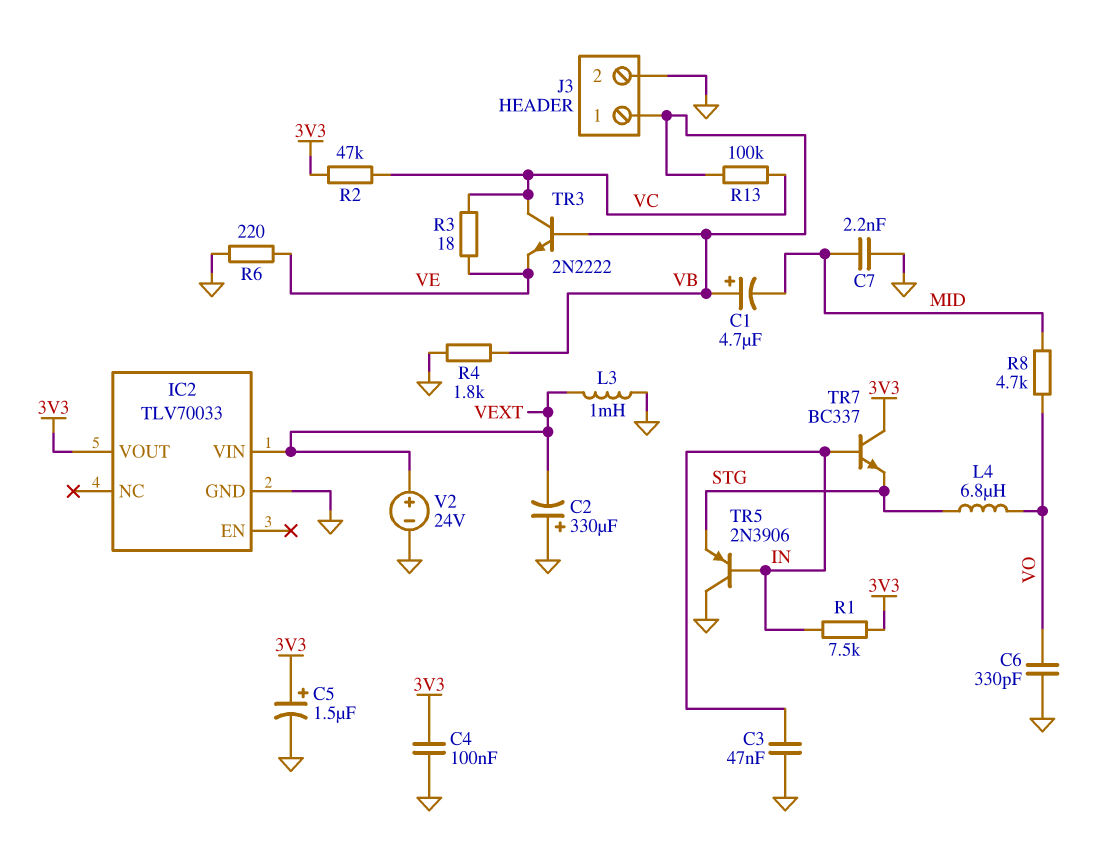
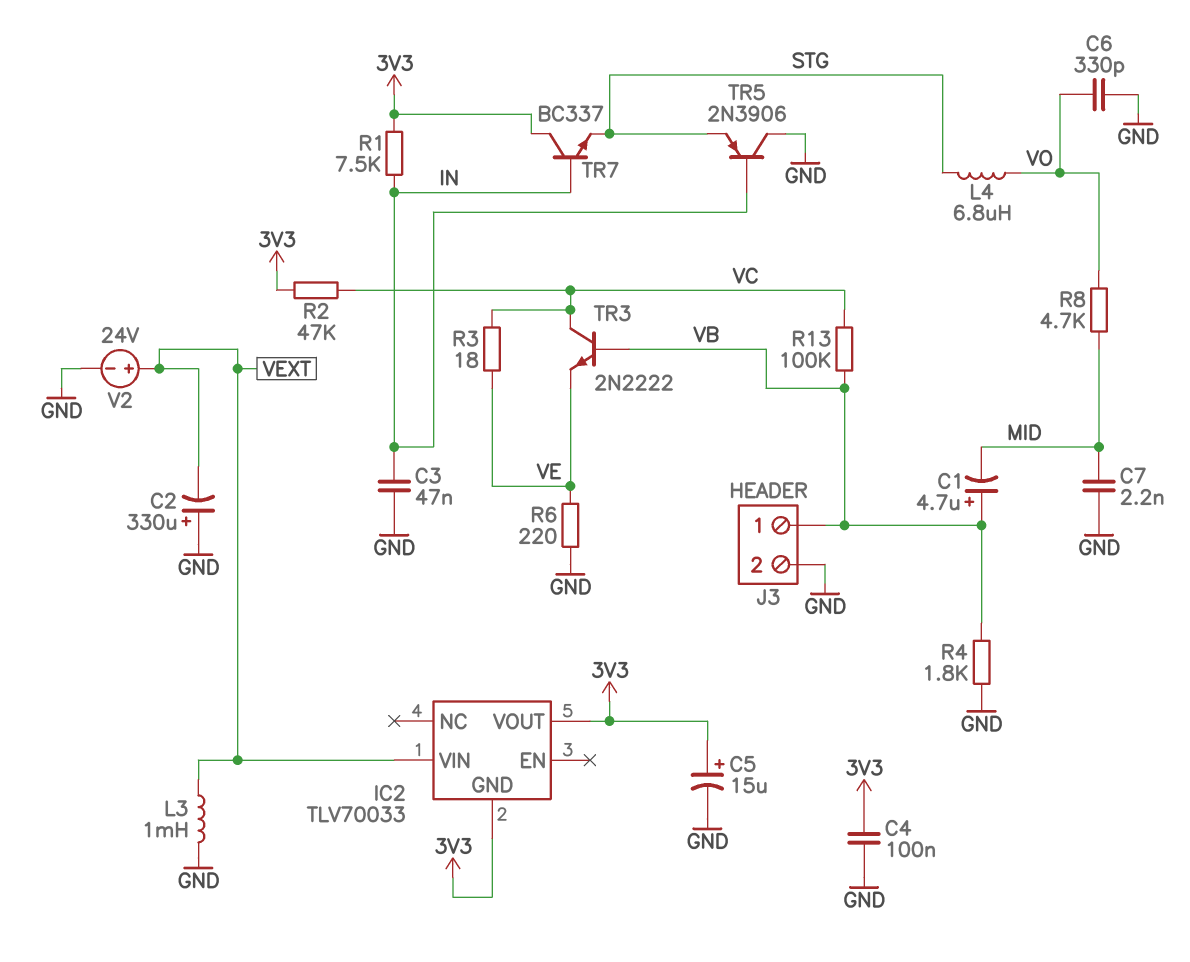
C5: 1.5uF (plus 3V3, minus GND) -> 15uF (plus 3V3, minus GND)
IC2 pin GND: GND -> 3V3

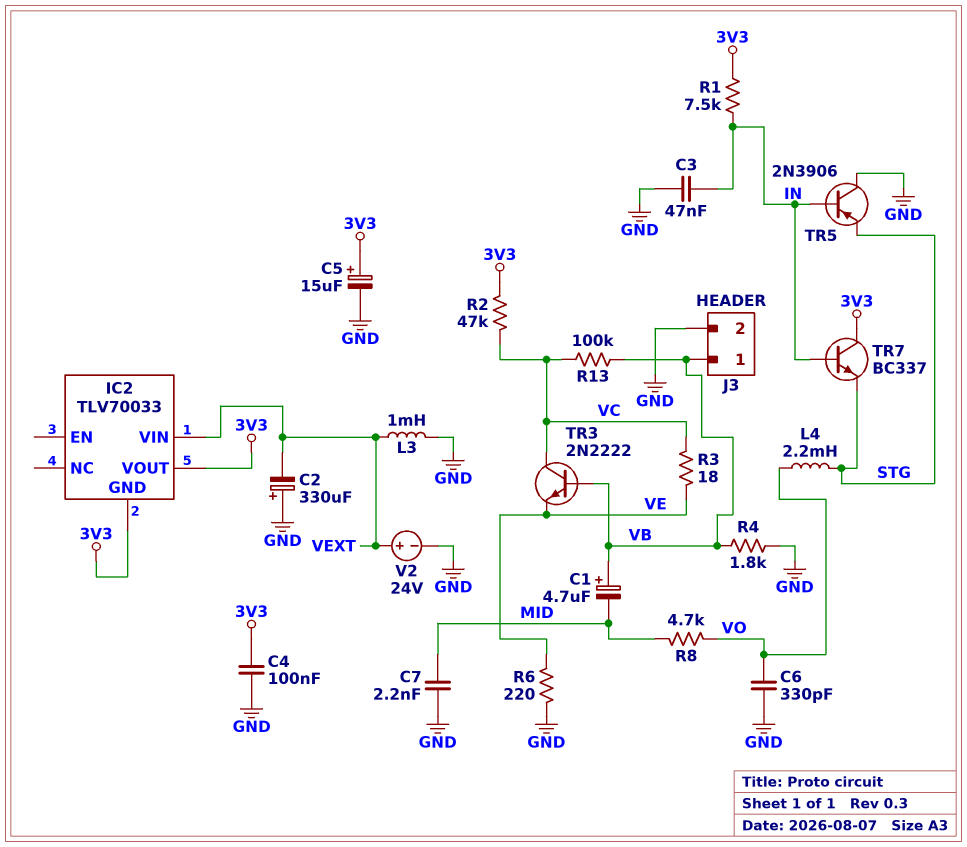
L4: 6.8uH (STG, VO) -> 2.2mH (STG, VO)

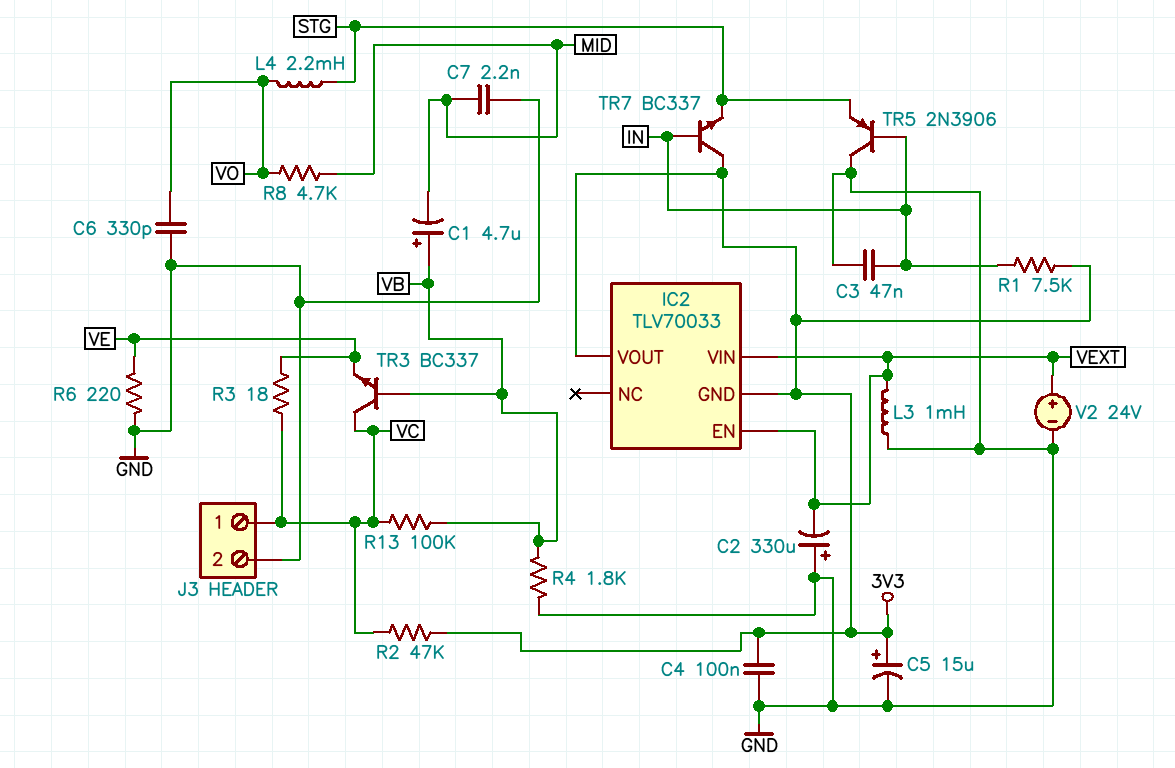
IC2 pin EN: none -> VEXT
J3 pin 1: VB -> VC
TR3: NPN 2N2222 (B VB, C VC, E VE) -> NPN BC337 (B VB, C VC, E VE)

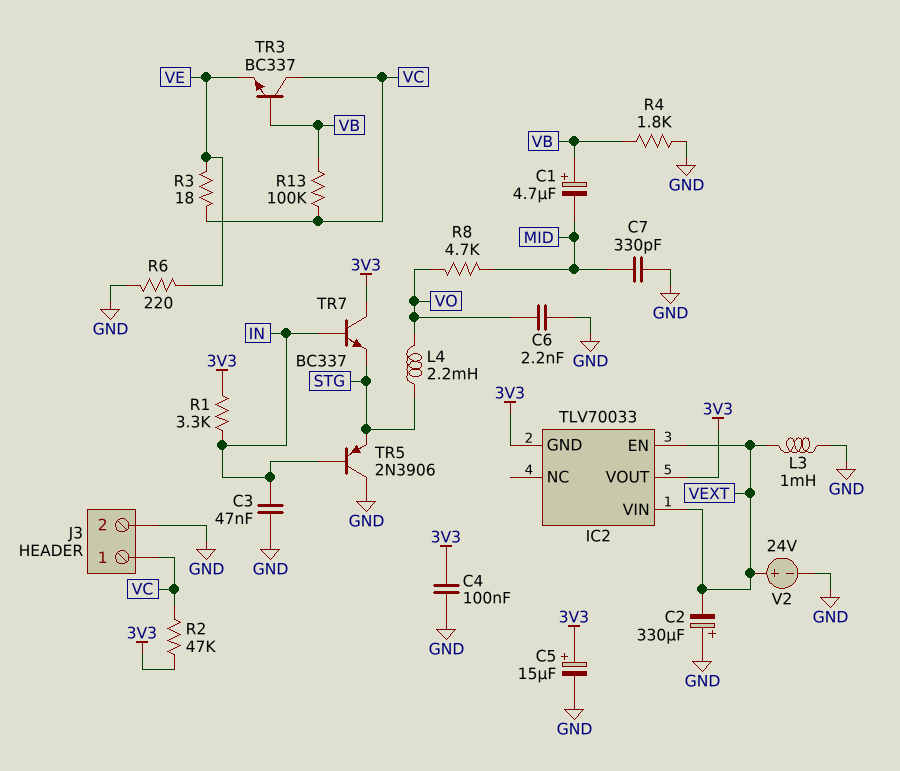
C6: 330pF (GND, VO) -> 2.2nF (GND, VO)
C7: 2.2nF (GND, MID) -> 330pF (GND, MID)
R1: 7.5k (3V3, IN) -> 3.3k (3V3, IN)

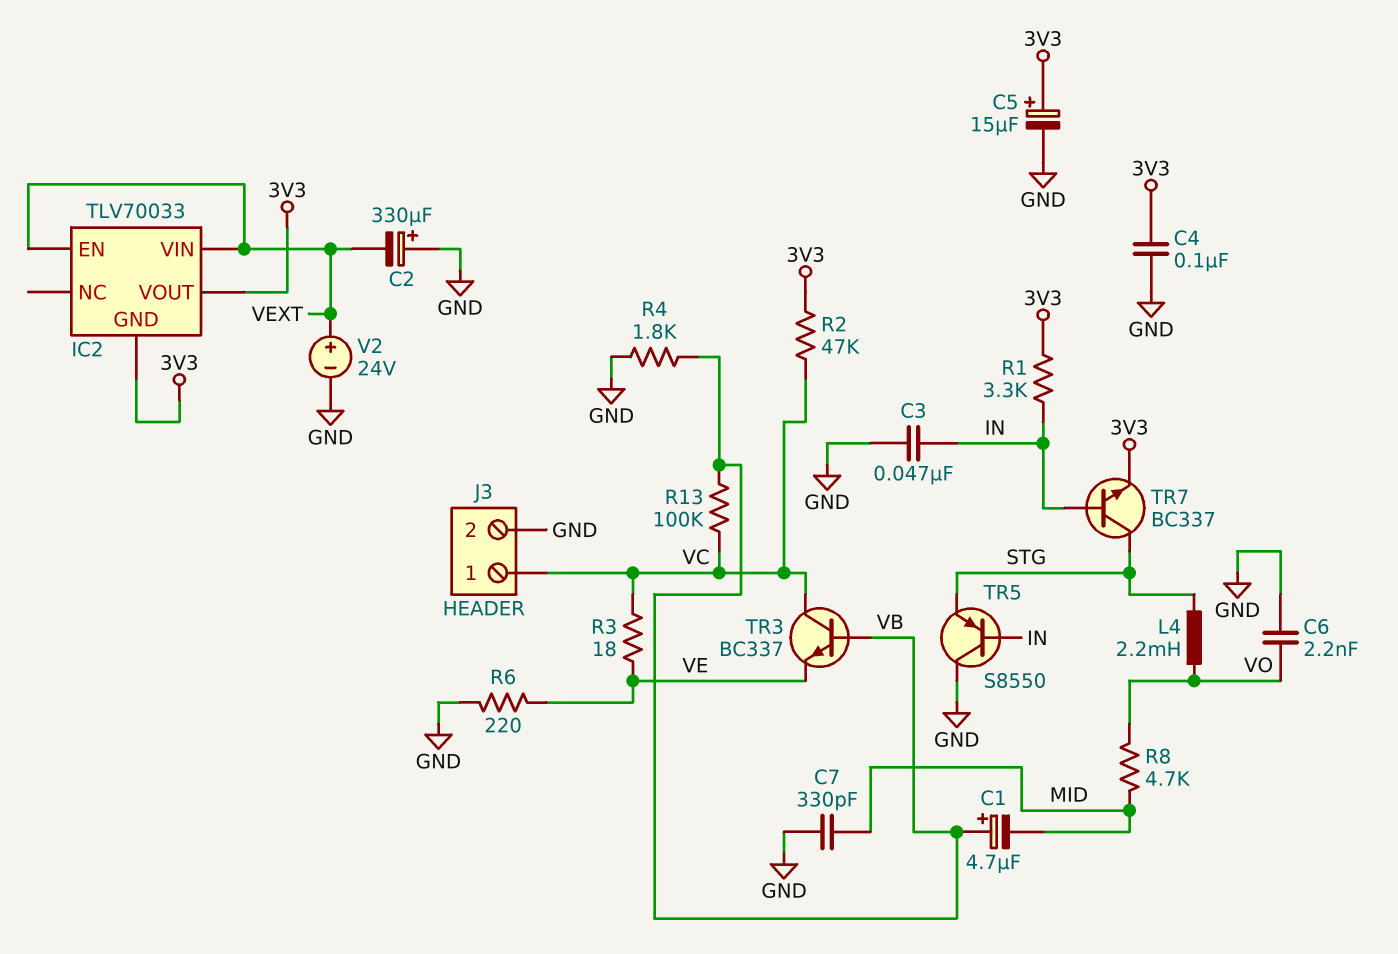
L3: 1mH (GND, VEXT) -> none
TR5: PNP 2N3906 (B IN, C GND, E STG) -> PNP S8550 (B IN, C GND, E STG)
TR7: NPN BC337 (B IN, C 3V3, E STG) -> NPN BC337 (B IN, C STG, E 3V3)

